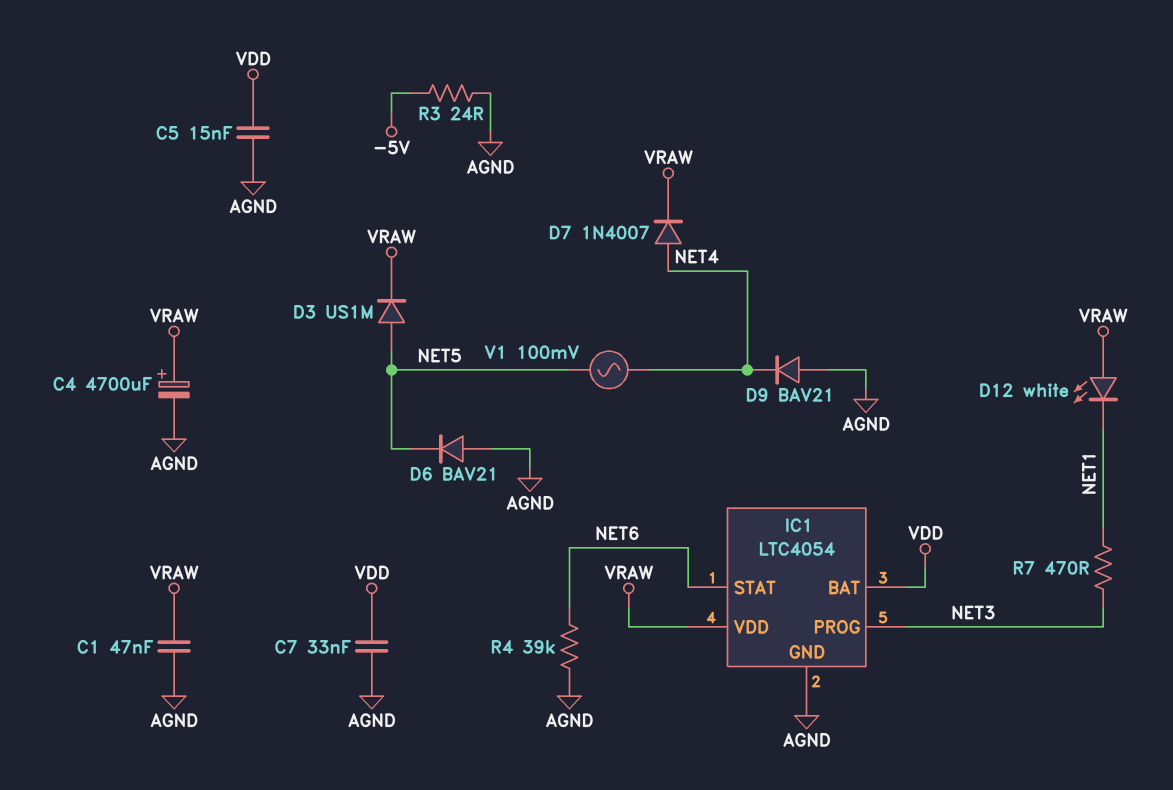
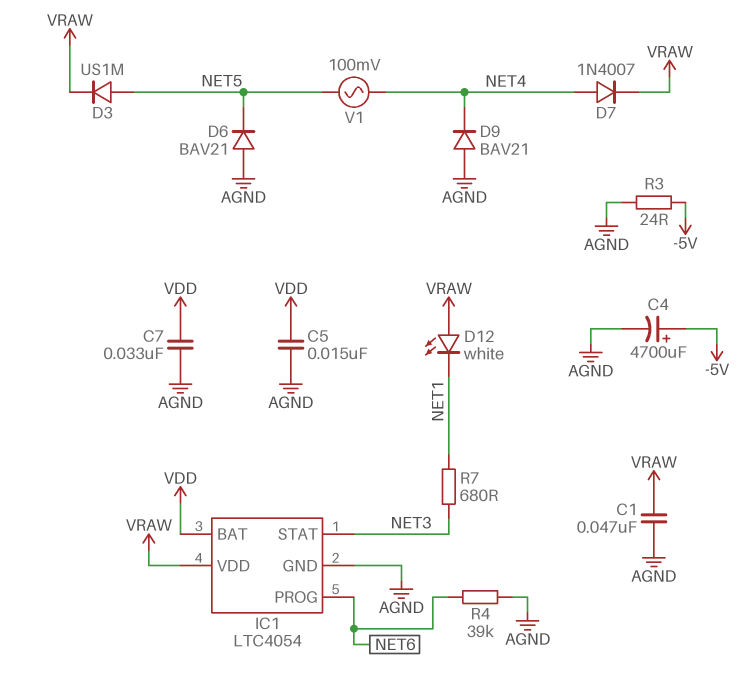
C4: 4700uF (plus VRAW, minus AGND) -> 4700uF (plus -5V, minus AGND)
IC1 pin PROG: NET3 -> NET6
IC1 pin STAT: NET6 -> NET3
R7: 470 (NET1, NET3) -> 680 (NET1, NET3)

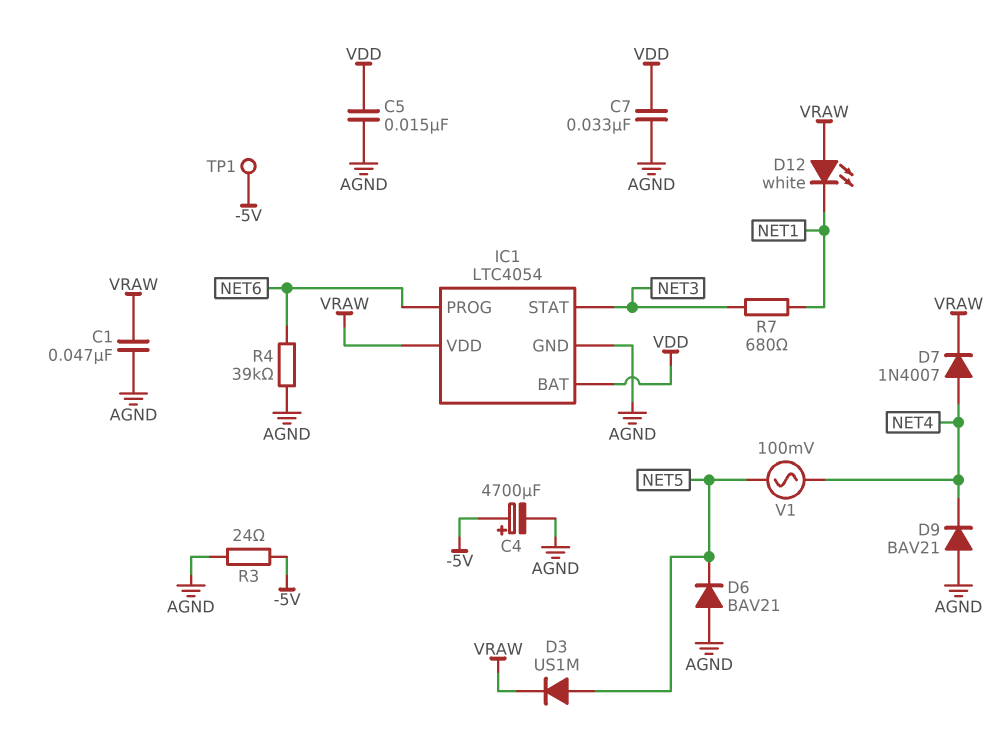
TP1: none -> test point (-5V)

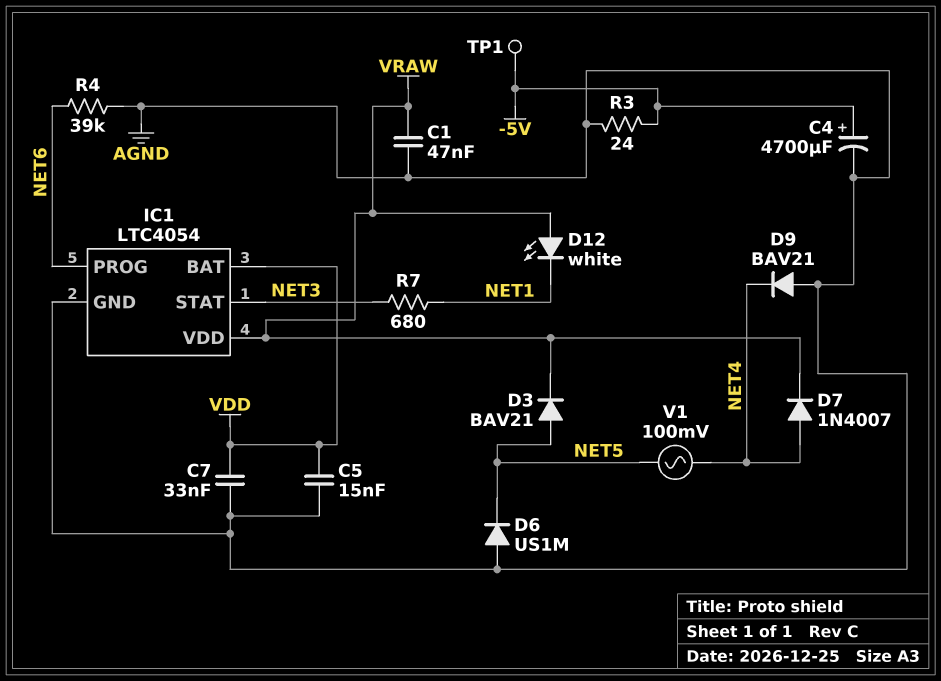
D3: diode US1M (A NET5, K VRAW) -> diode BAV21 (A NET5, K VRAW)
D6: diode BAV21 (A AGND, K NET5) -> diode US1M (A AGND, K NET5)

